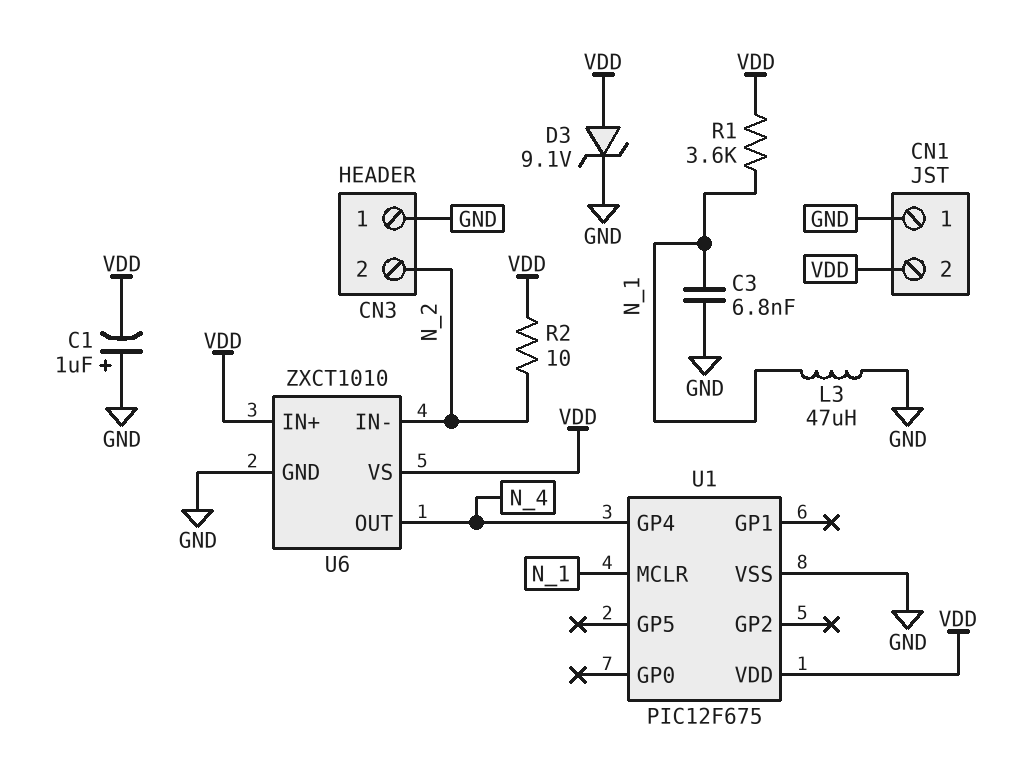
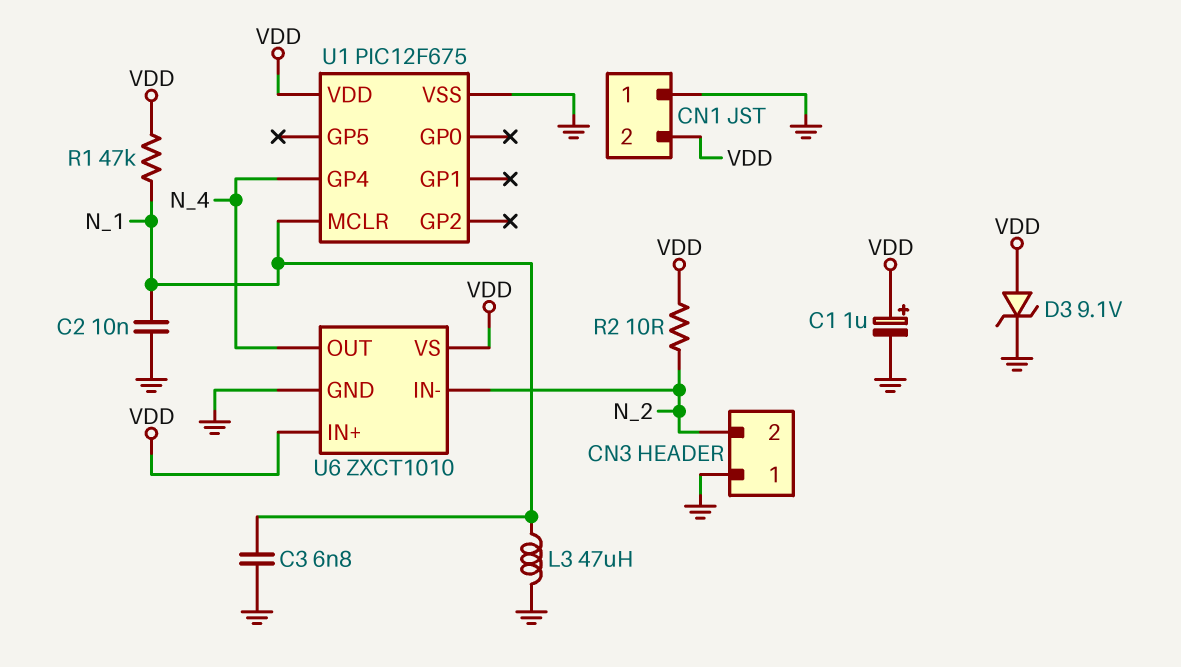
C1: 1uF (plus GND, minus VDD) -> 1uF (plus VDD, minus GND)
C2: none -> 10nF (GND, N_1)
R1: 3.6k (N_1, VDD) -> 47k (N_1, VDD)

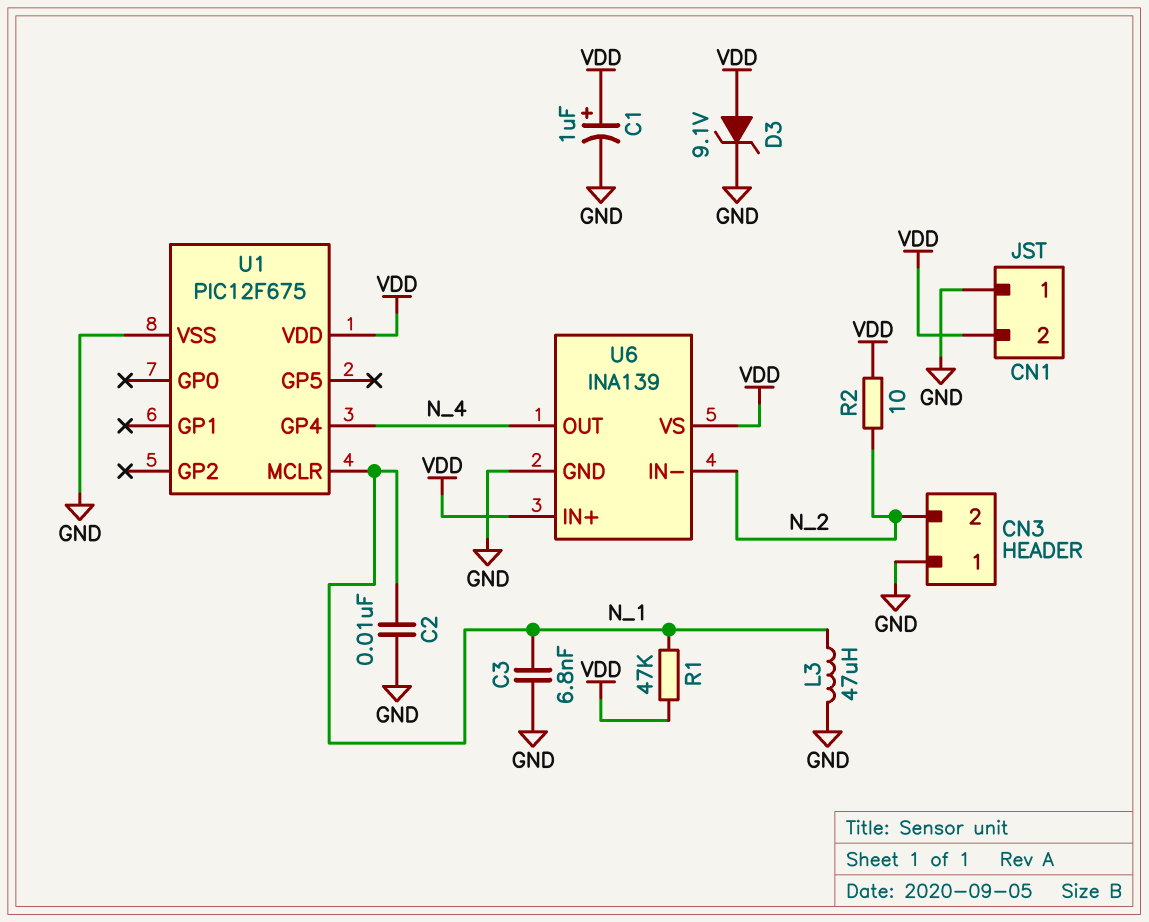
U6: ZXCT1010 -> INA139

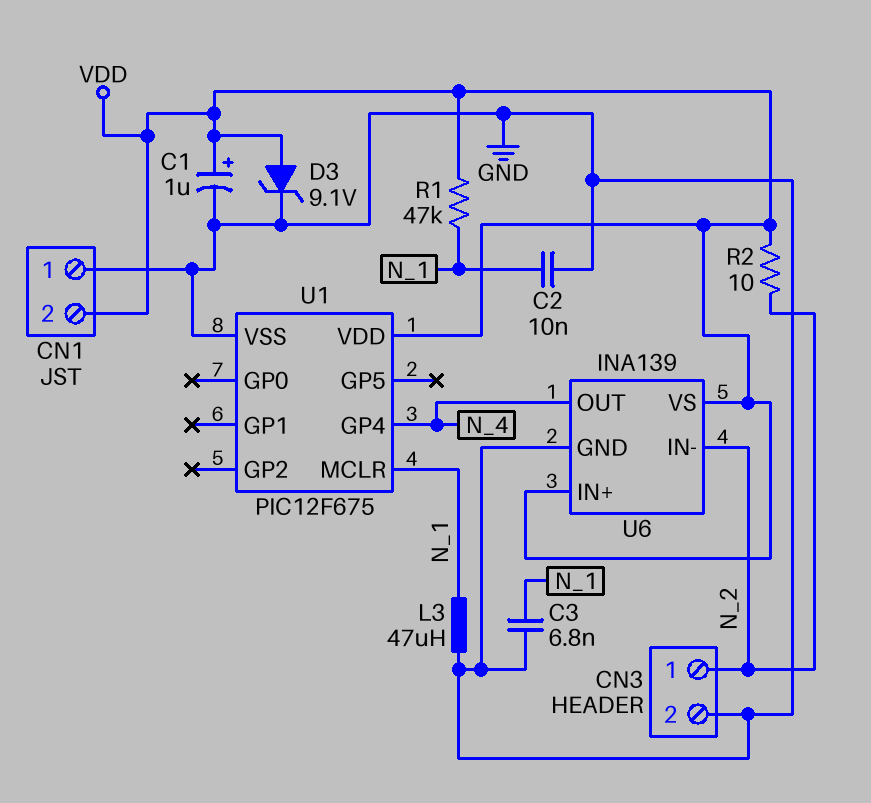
CN3 pin 1: GND -> N_2
CN3 pin 2: N_2 -> GND

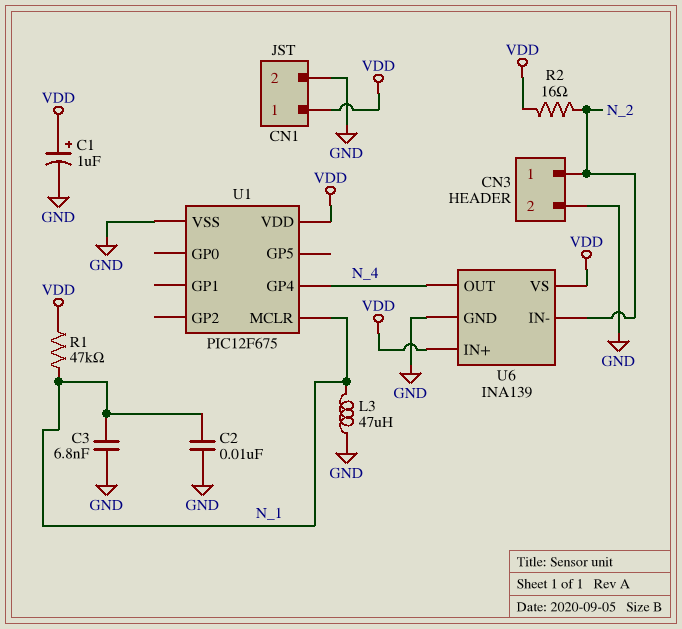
CN1 pin 1: GND -> VDD
CN1 pin 2: VDD -> GND
D3: zener 9.1V (A VDD, K GND) -> none
R2: 10 (N_2, VDD) -> 16 (N_2, VDD)

